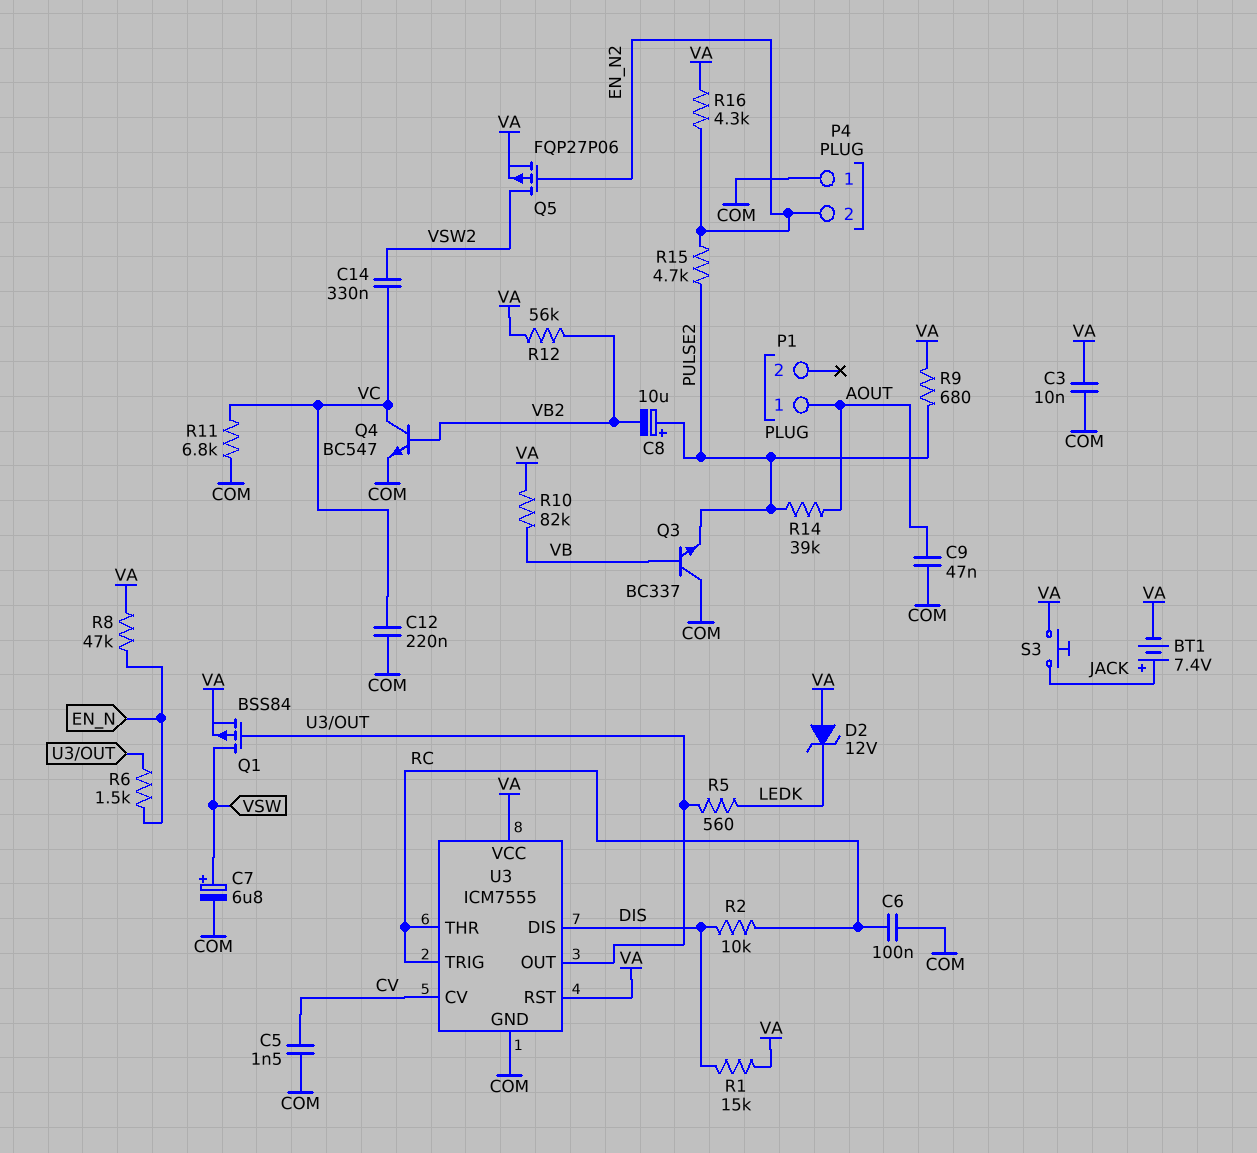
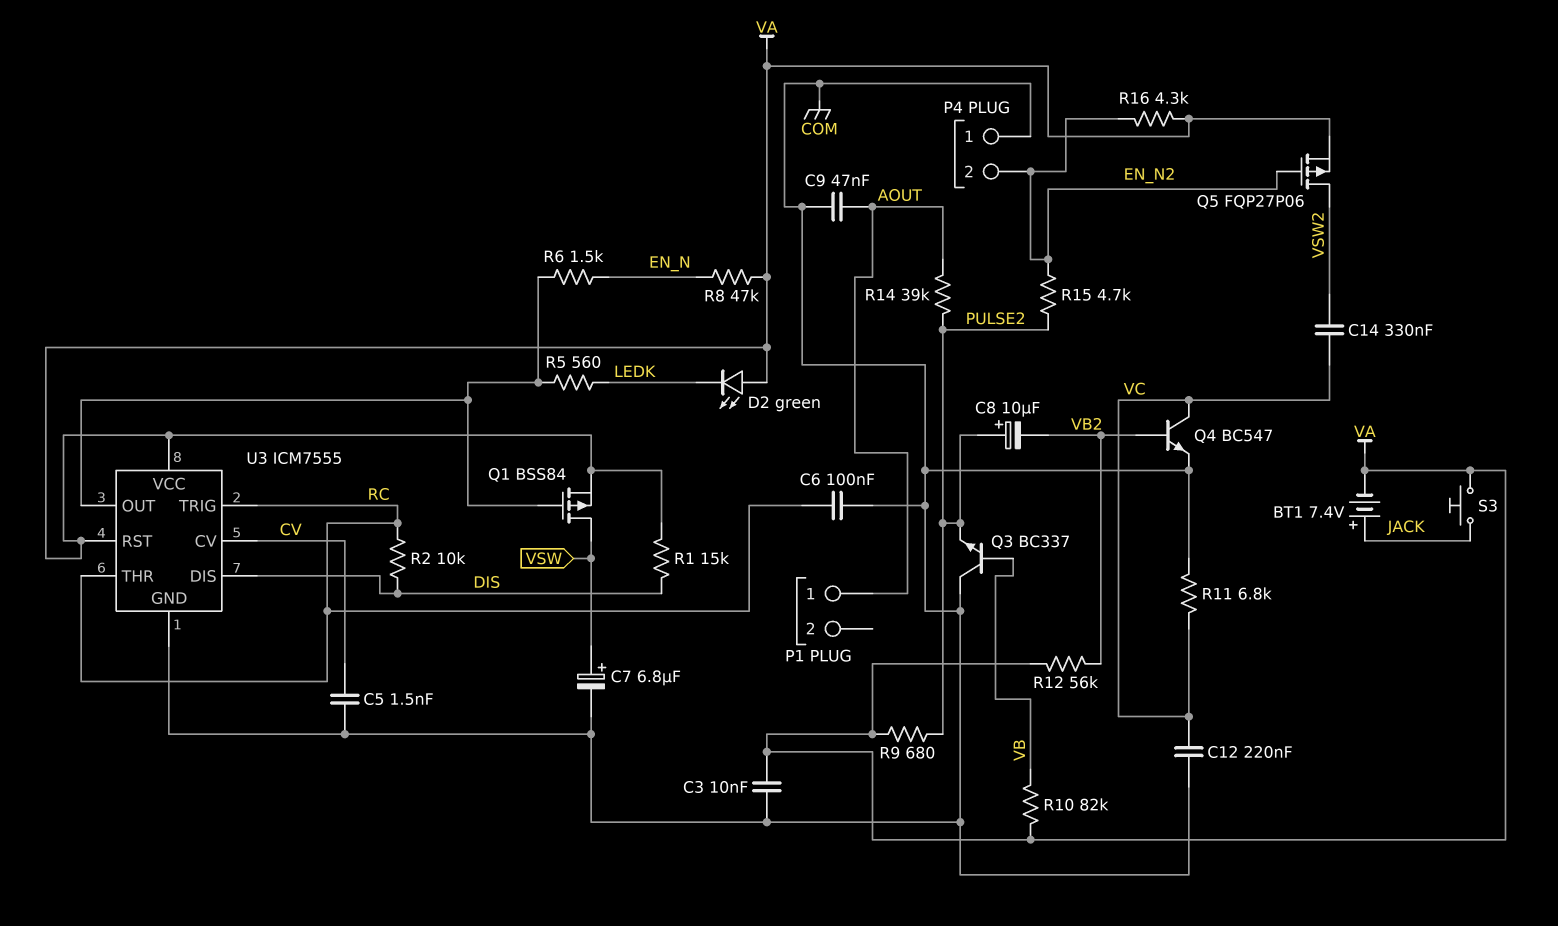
D2: zener 12V (A VA, K LEDK) -> LED green (A VA, K LEDK)

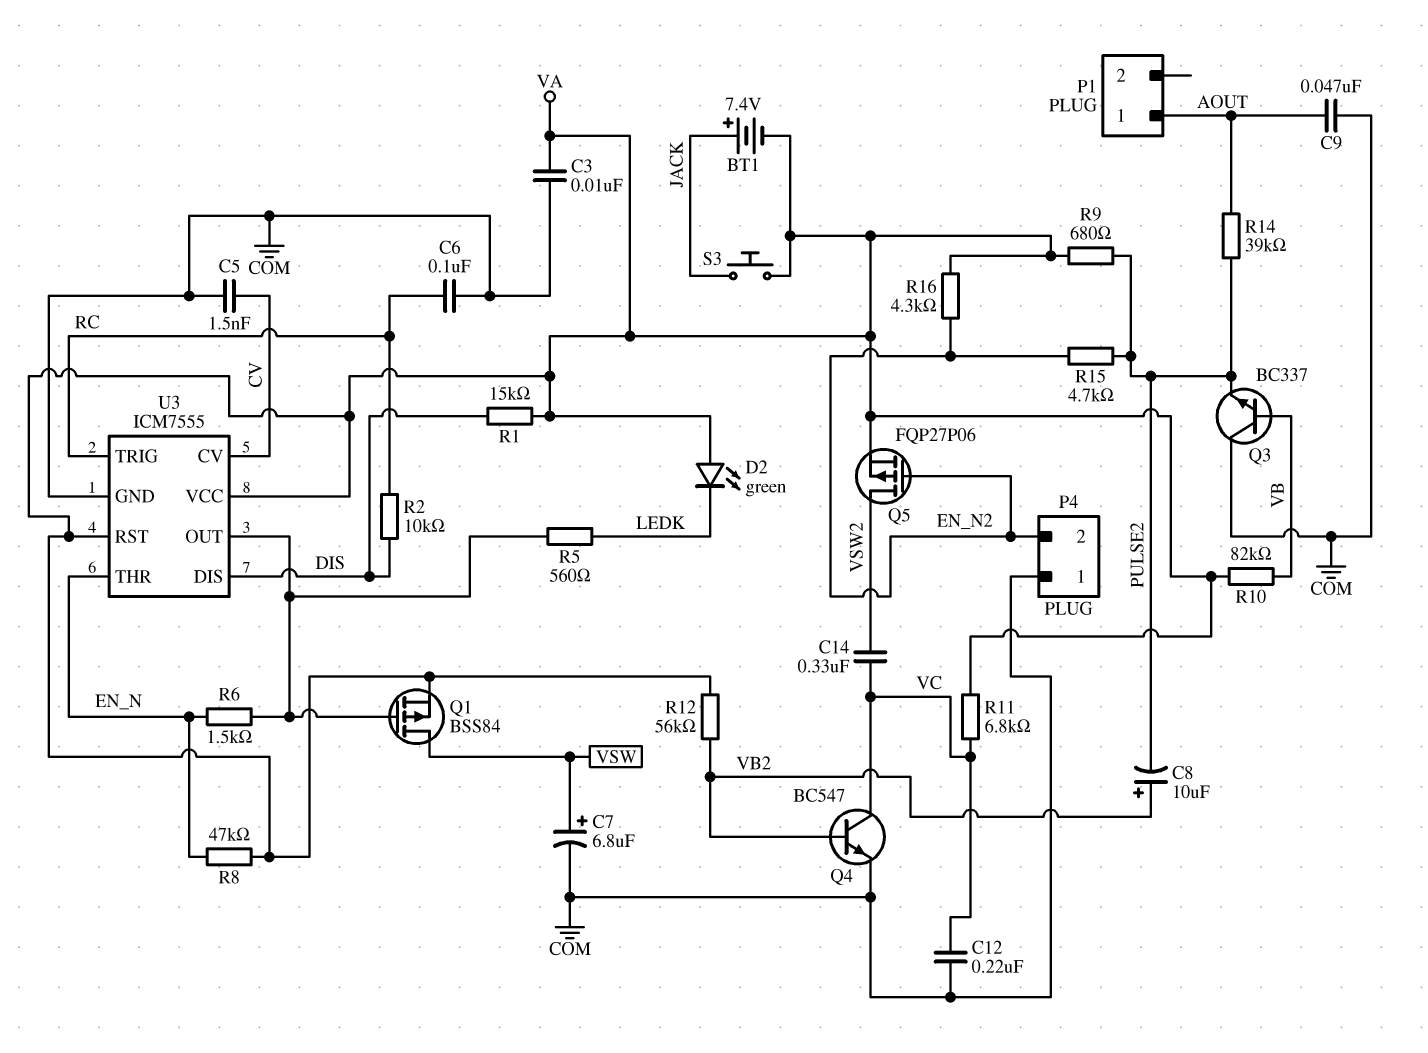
C8: 10uF (plus PULSE2, minus VB2) -> 10uF (plus VB2, minus PULSE2)
R11: 6.8k (COM, VC) -> 6.8k (VA, VC)
U3 pin THR: RC -> EN_N

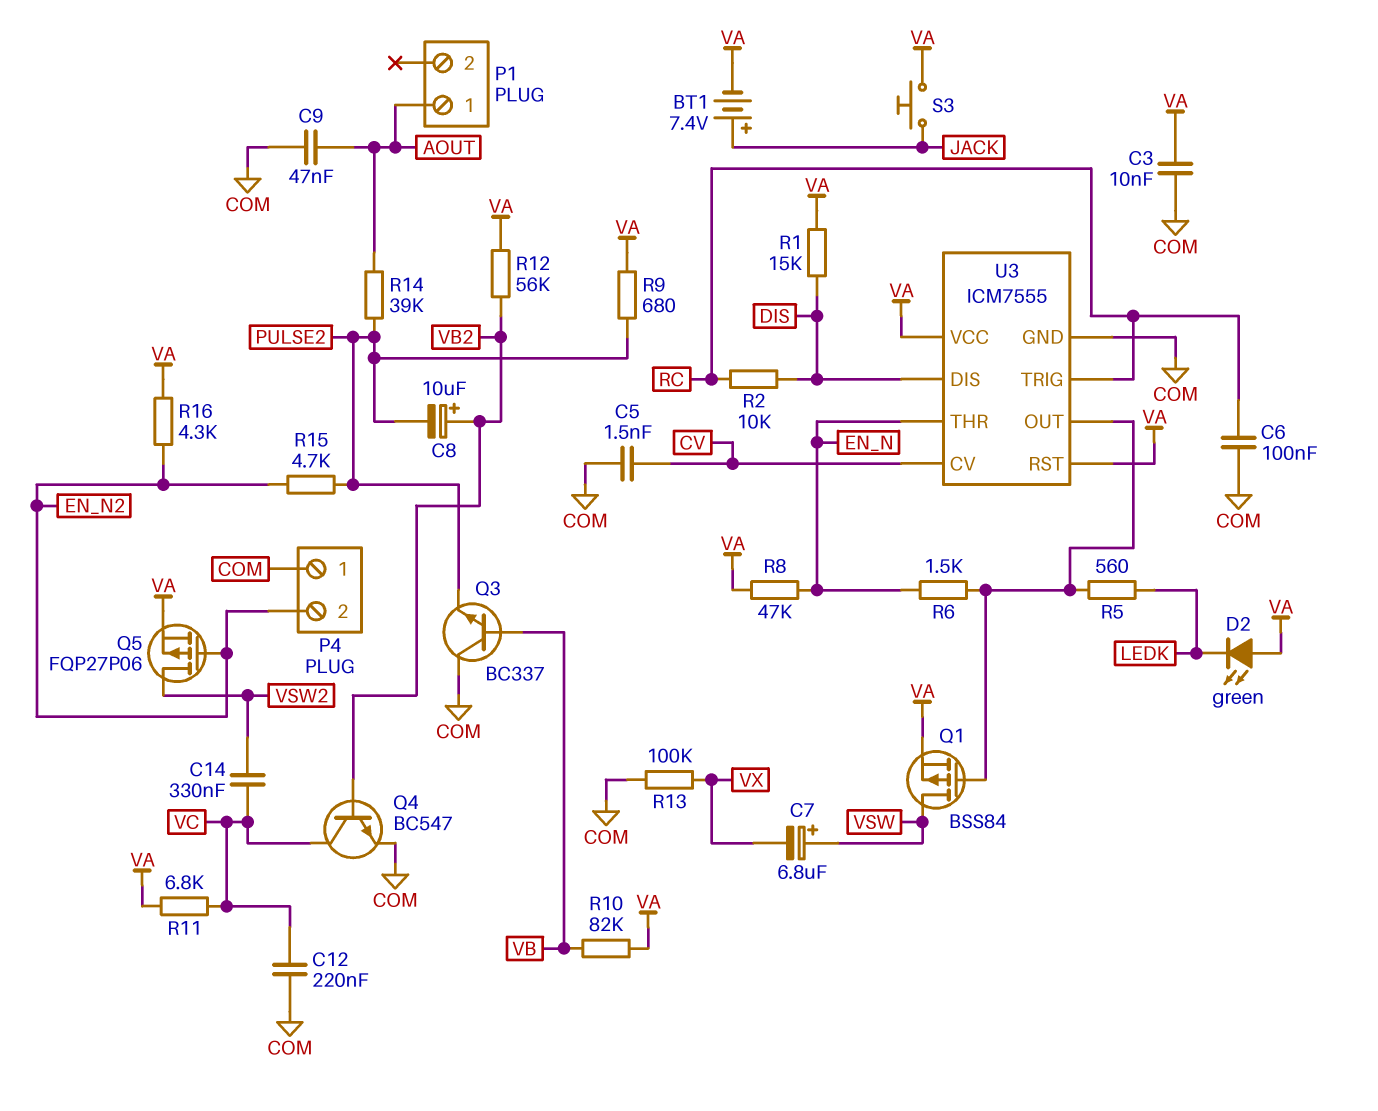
C7: 6.8uF (plus VSW, minus COM) -> 6.8uF (plus VSW, minus VX)
R13: none -> 100k (COM, VX)

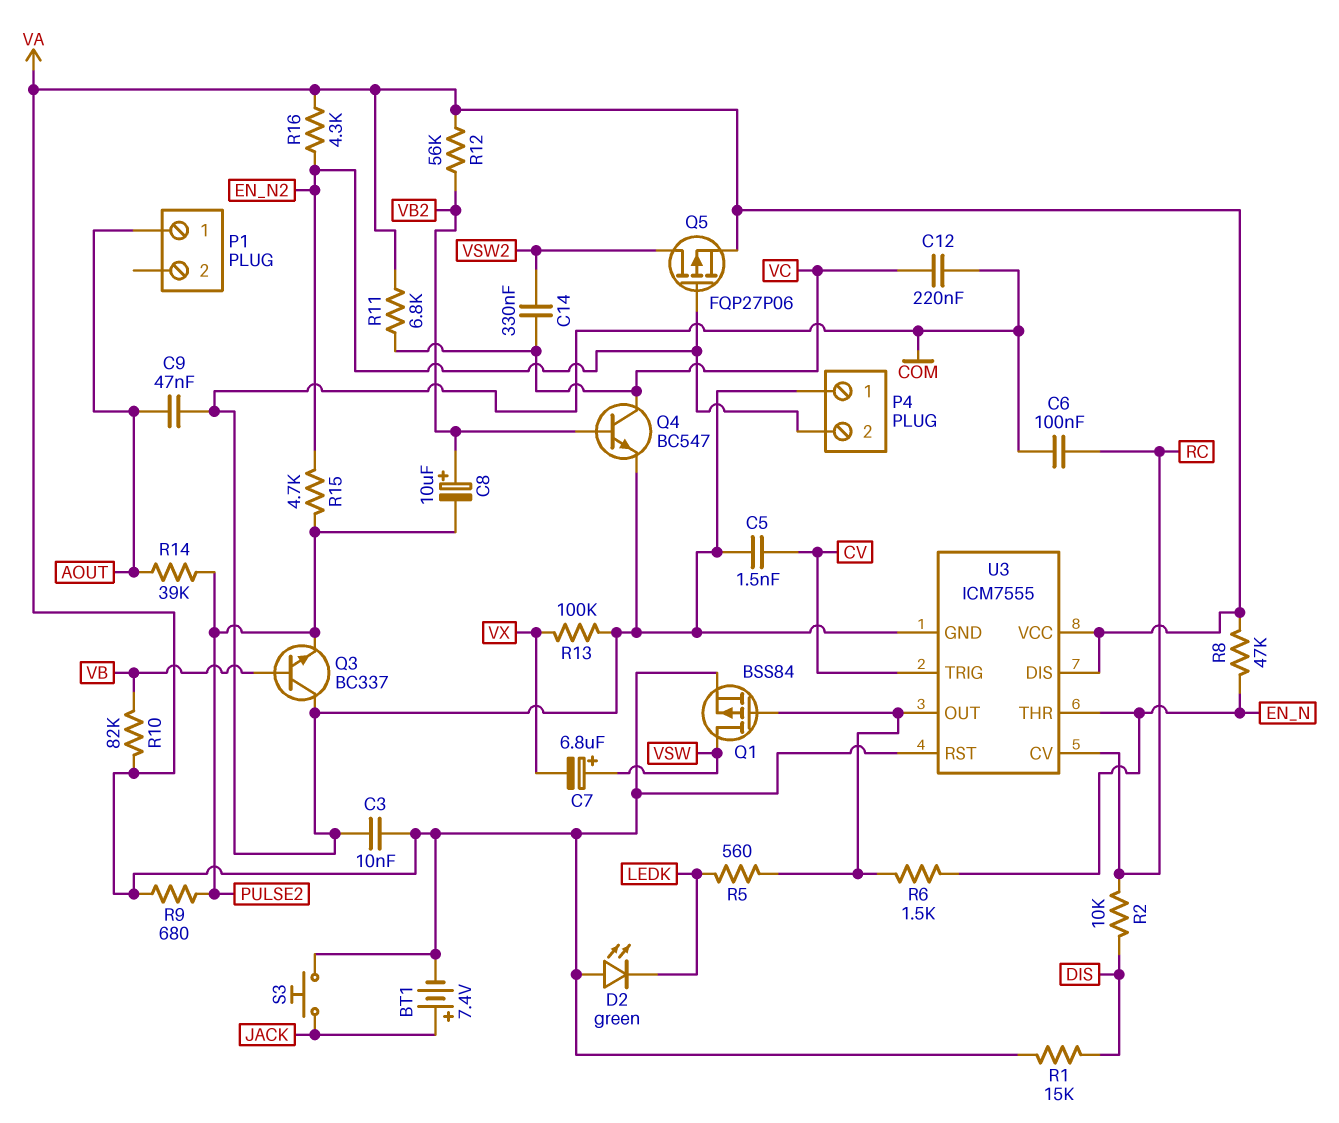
U3 pin CV: CV -> RC
U3 pin DIS: DIS -> VA
U3 pin TRIG: RC -> CV

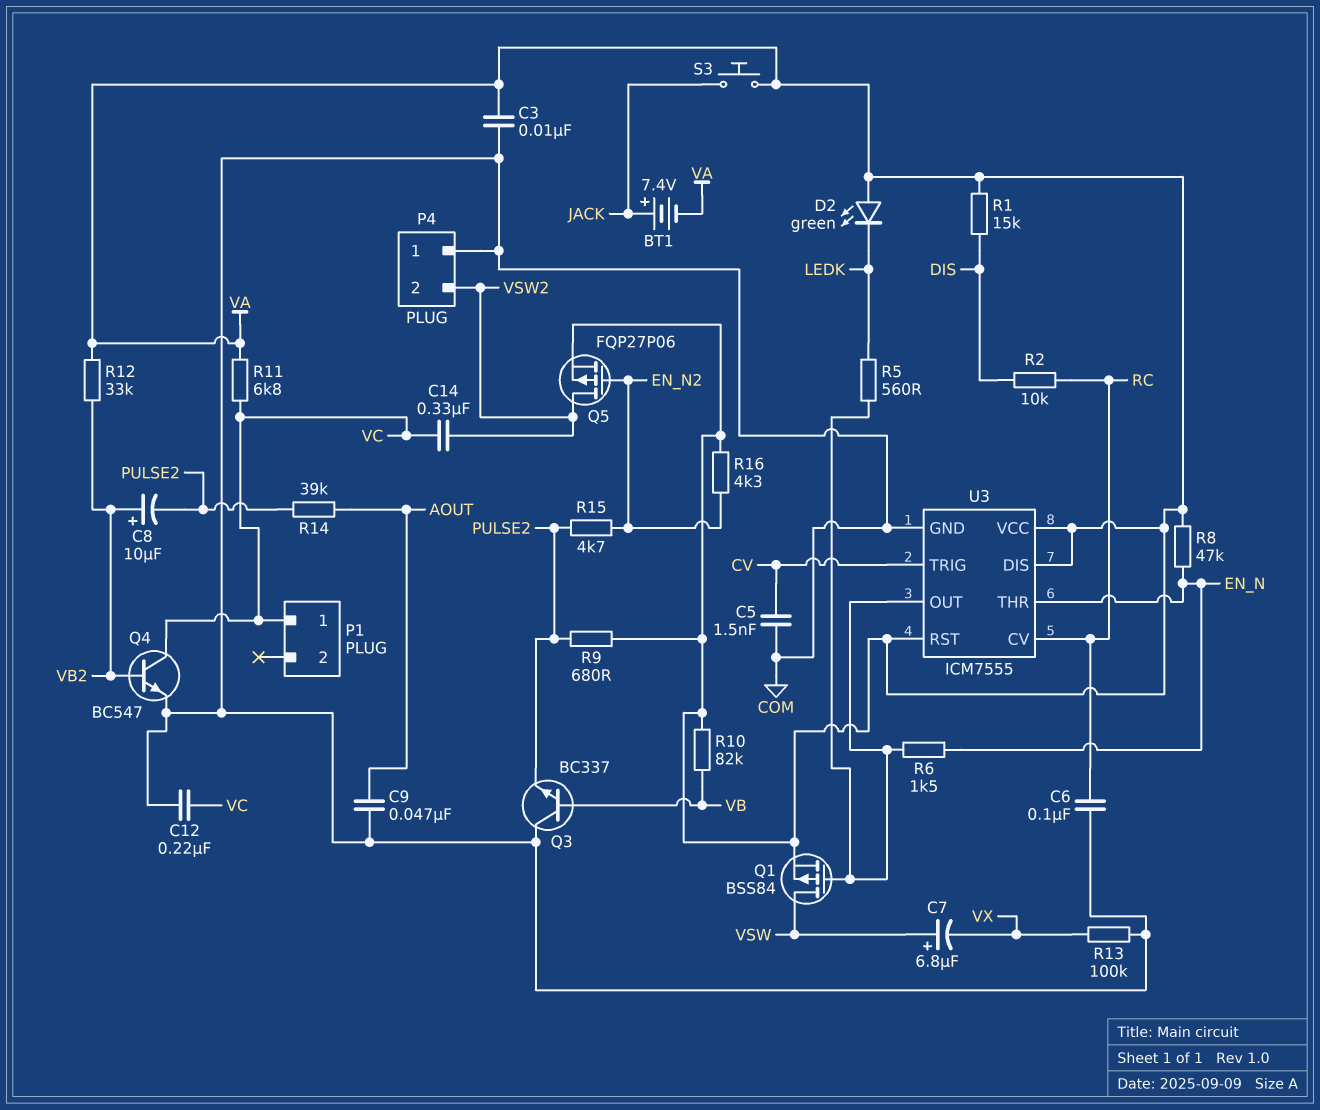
P1 pin 1: AOUT -> VC
P4 pin 2: EN_N2 -> VSW2
R12: 56k (VA, VB2) -> 33k (VA, VB2)

